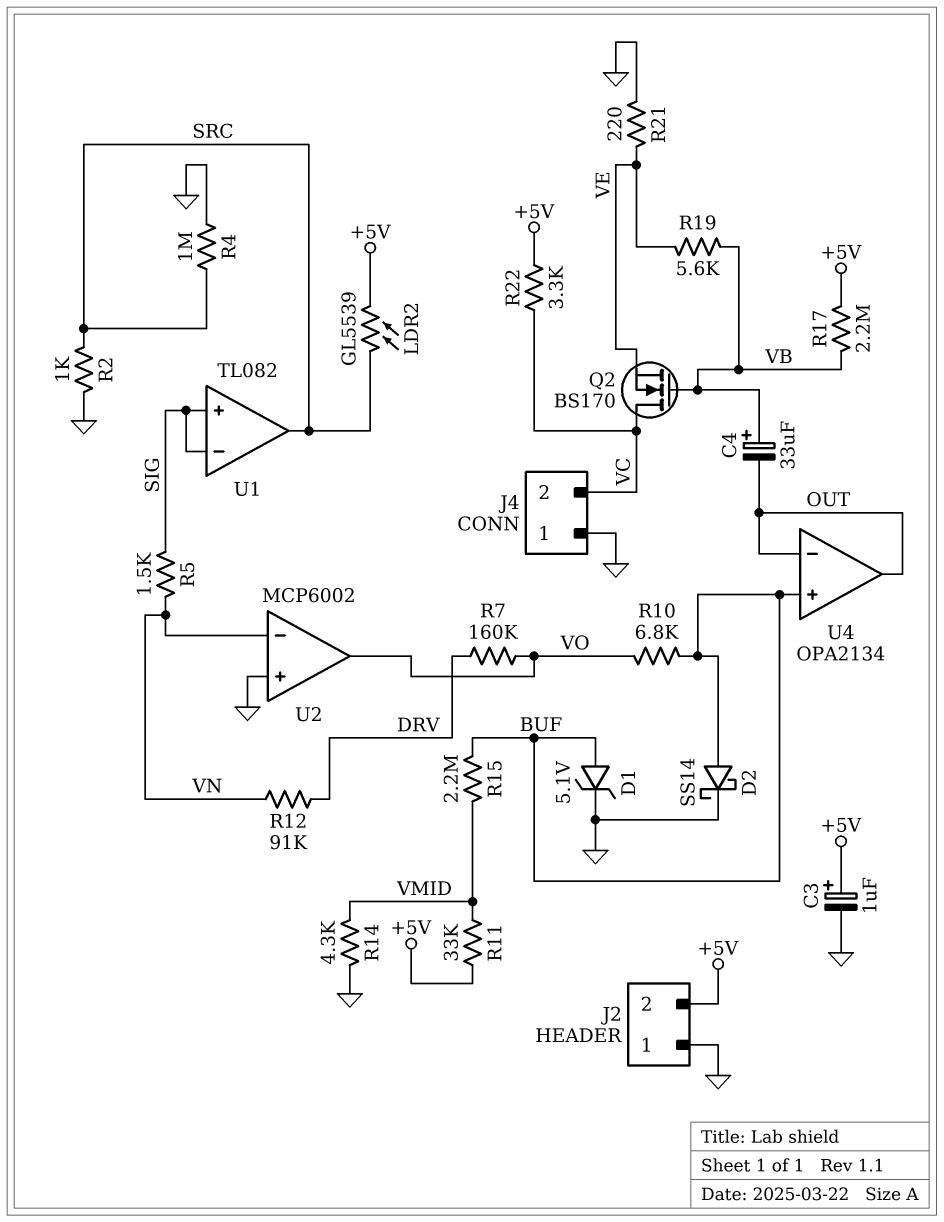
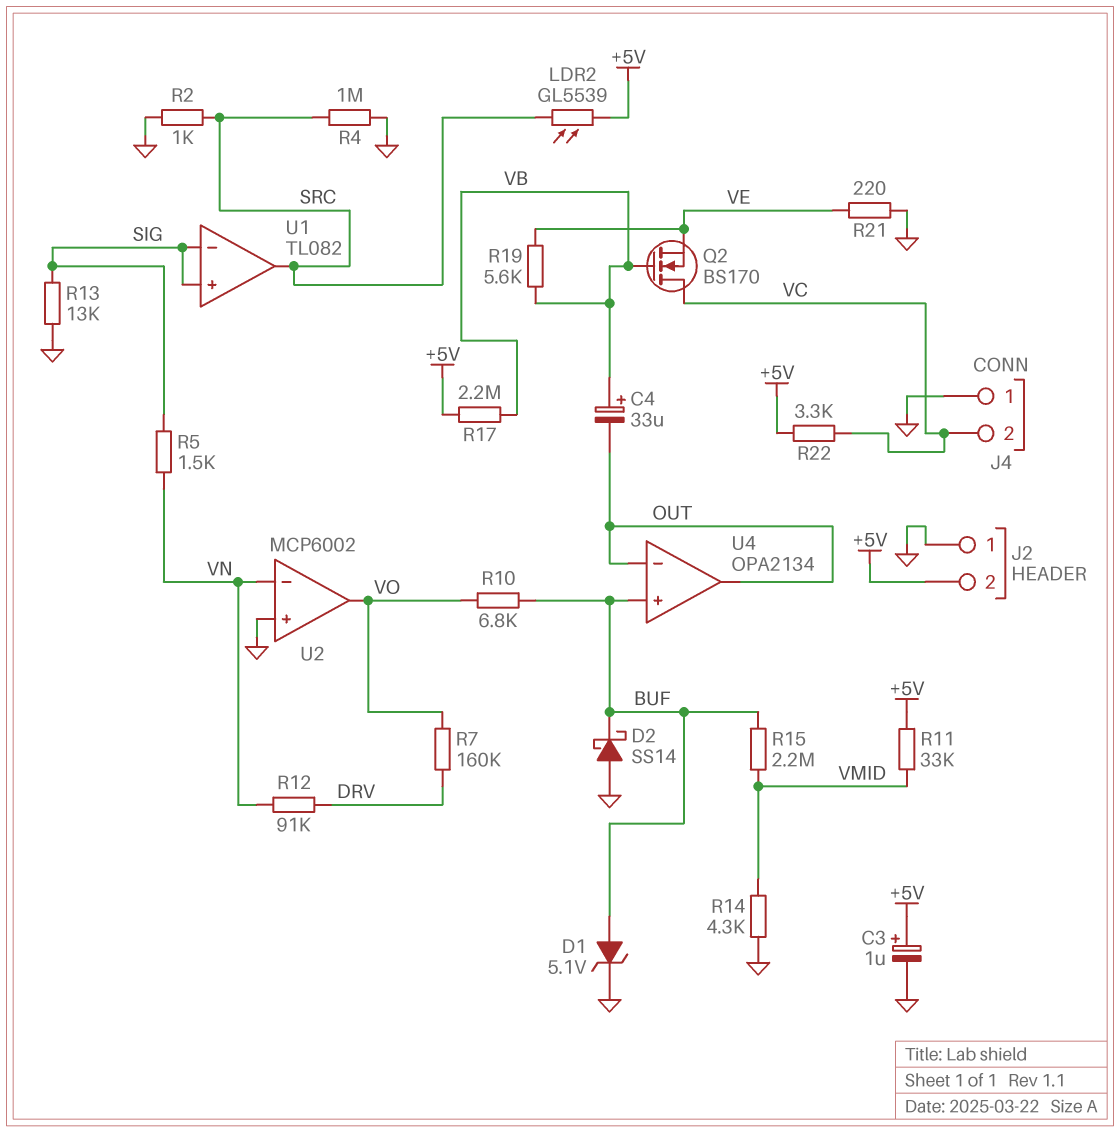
D2: schottky SS14 (A BUF, K GND) -> schottky SS14 (A GND, K BUF)
R13: none -> 13k (GND, SIG)

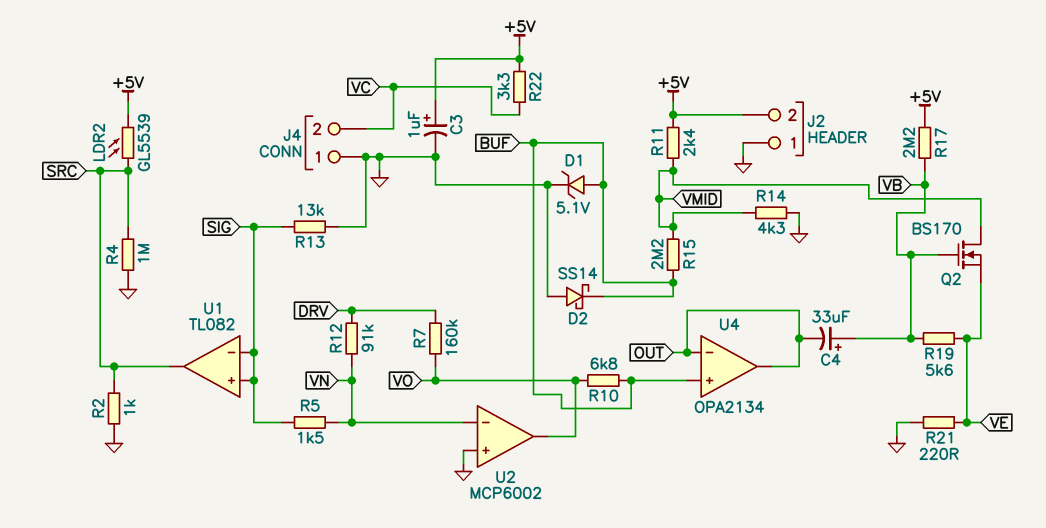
Q2: NMOS BS170 (G VB, D VC, S VE) -> NMOS BS170 (G VB, D VMID, S VE)
R11: 33k (+5V, VMID) -> 2.4k (+5V, VMID)

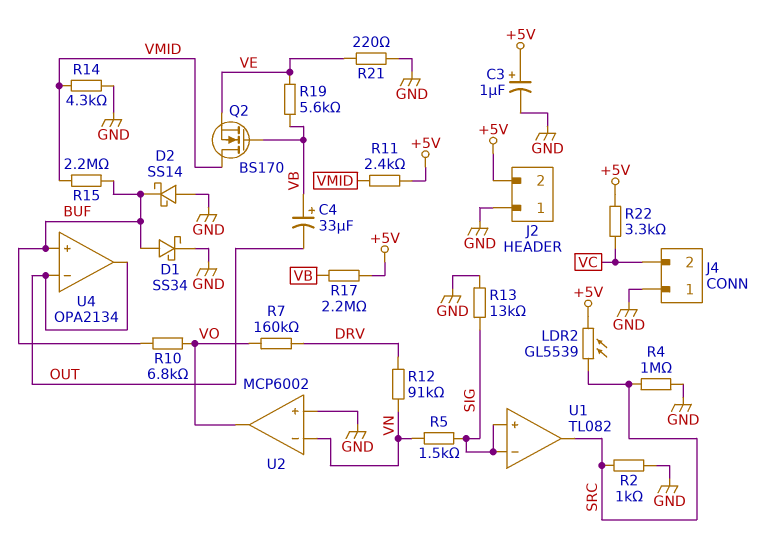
D1: zener 5.1V (A BUF, K GND) -> schottky SS34 (A BUF, K GND)

